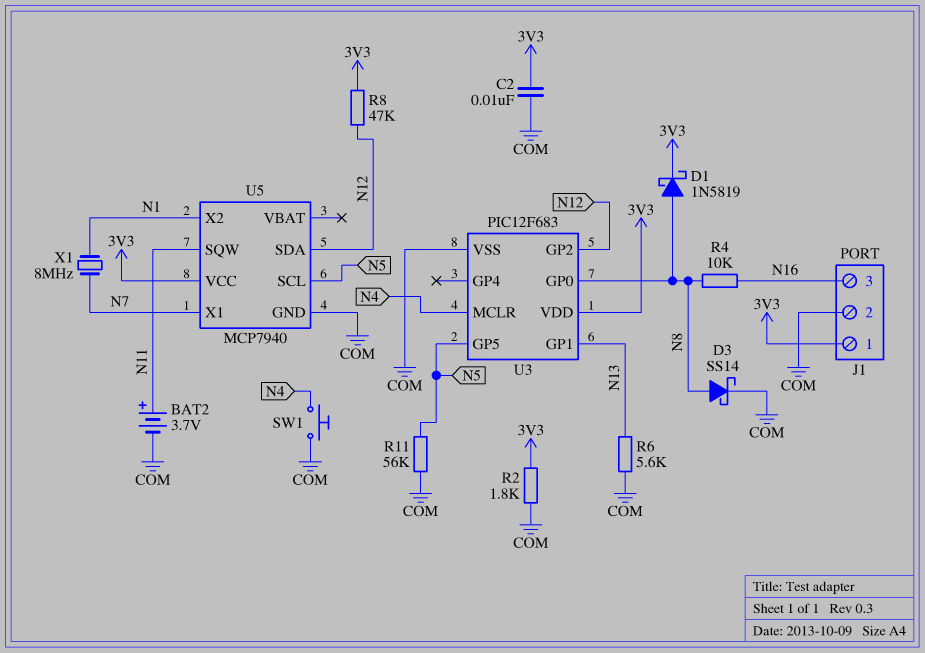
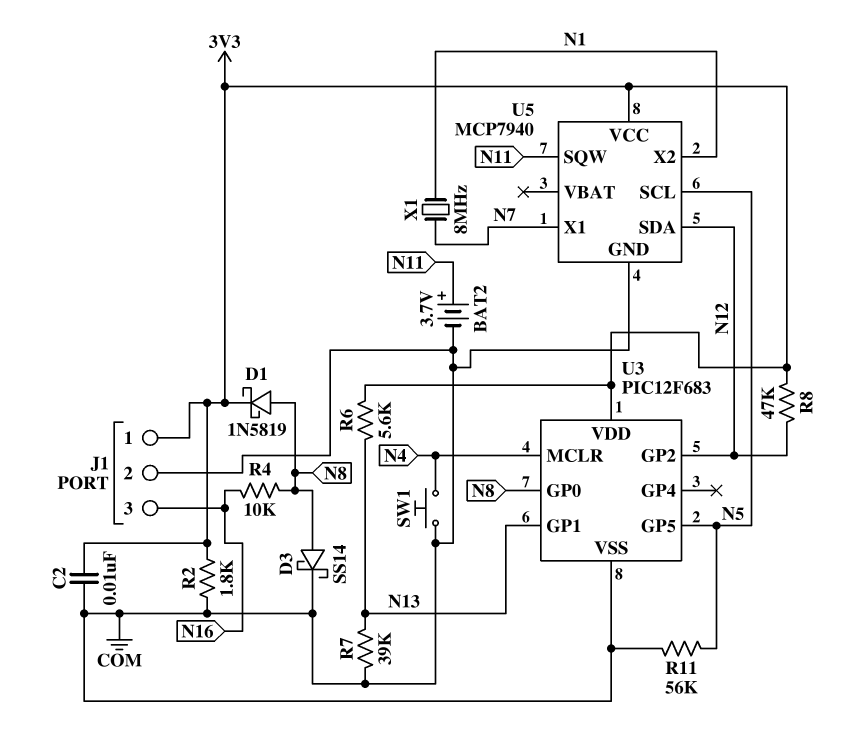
R6: 5.6k (COM, N13) -> 5.6k (3V3, N13)
R7: none -> 39k (COM, N13)

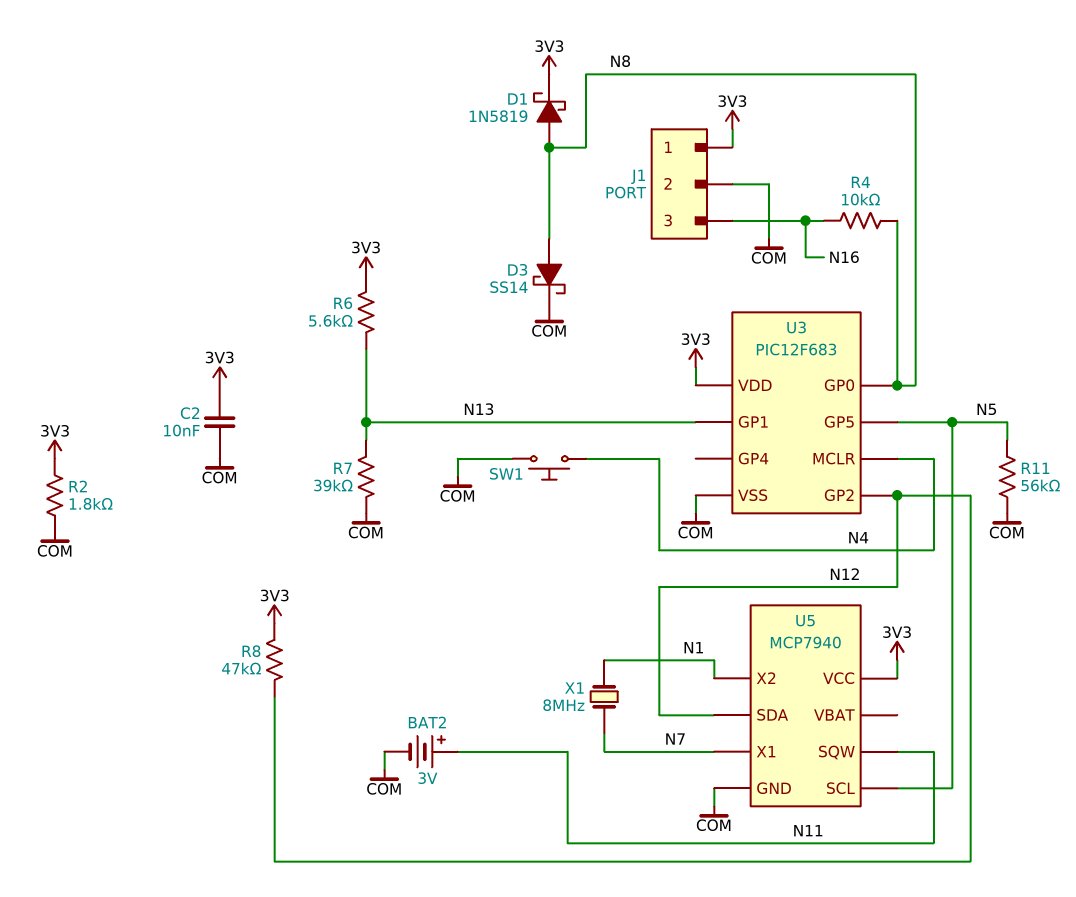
BAT2: 3.7V (plus N11, minus COM) -> 3V (plus N11, minus COM)

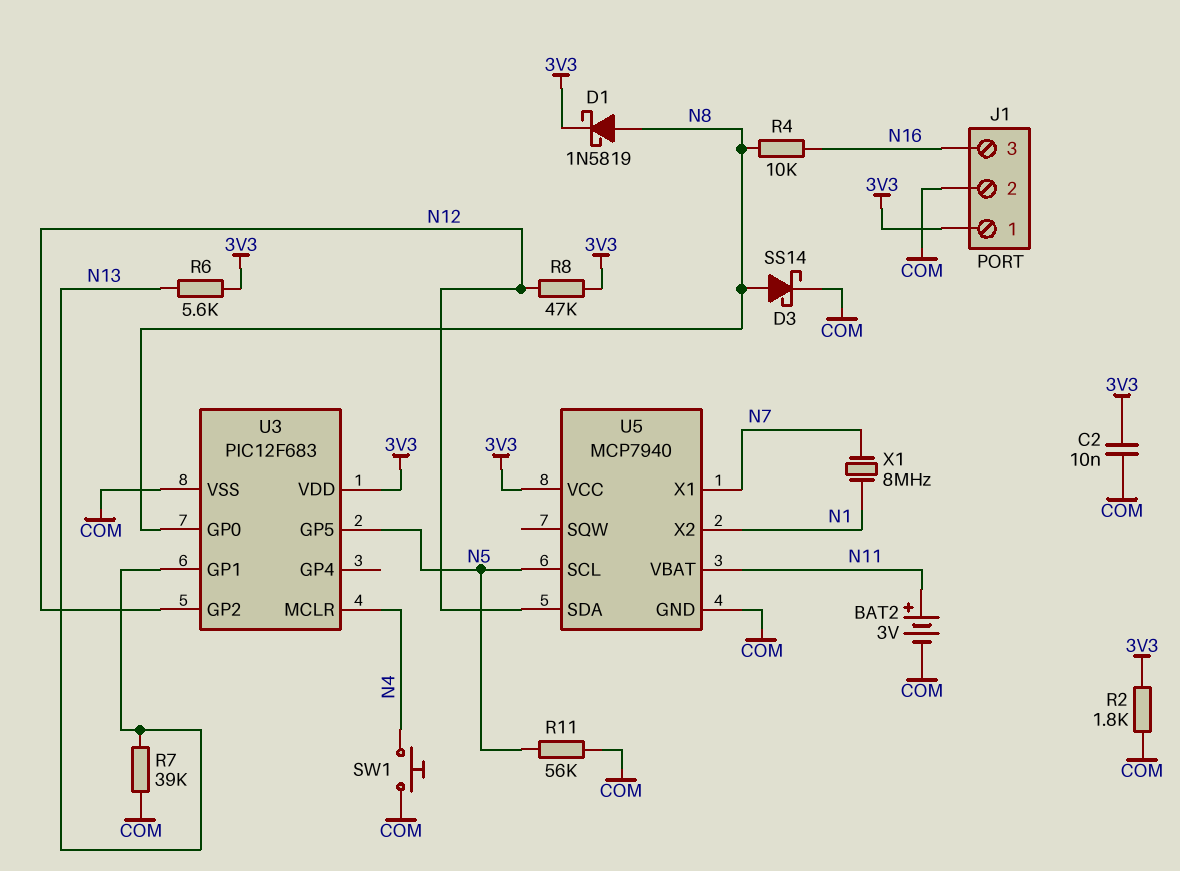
U5 pin SQW: N11 -> none
U5 pin VBAT: none -> N11

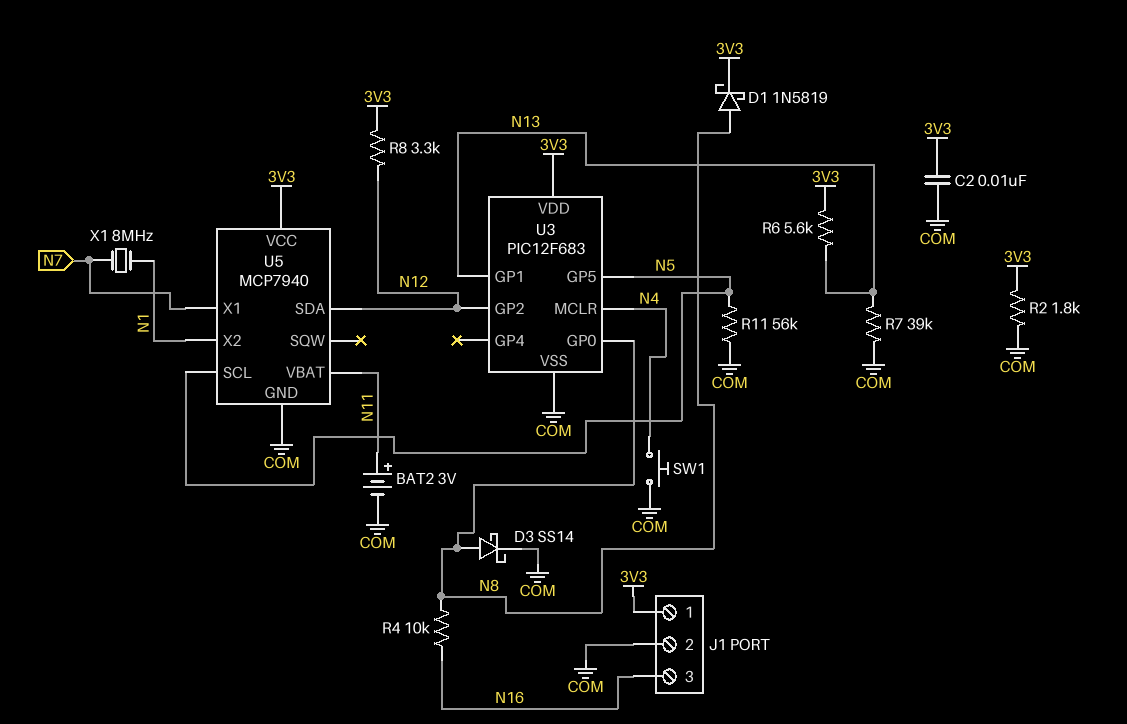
R8: 47k (3V3, N12) -> 3.3k (3V3, N12)

